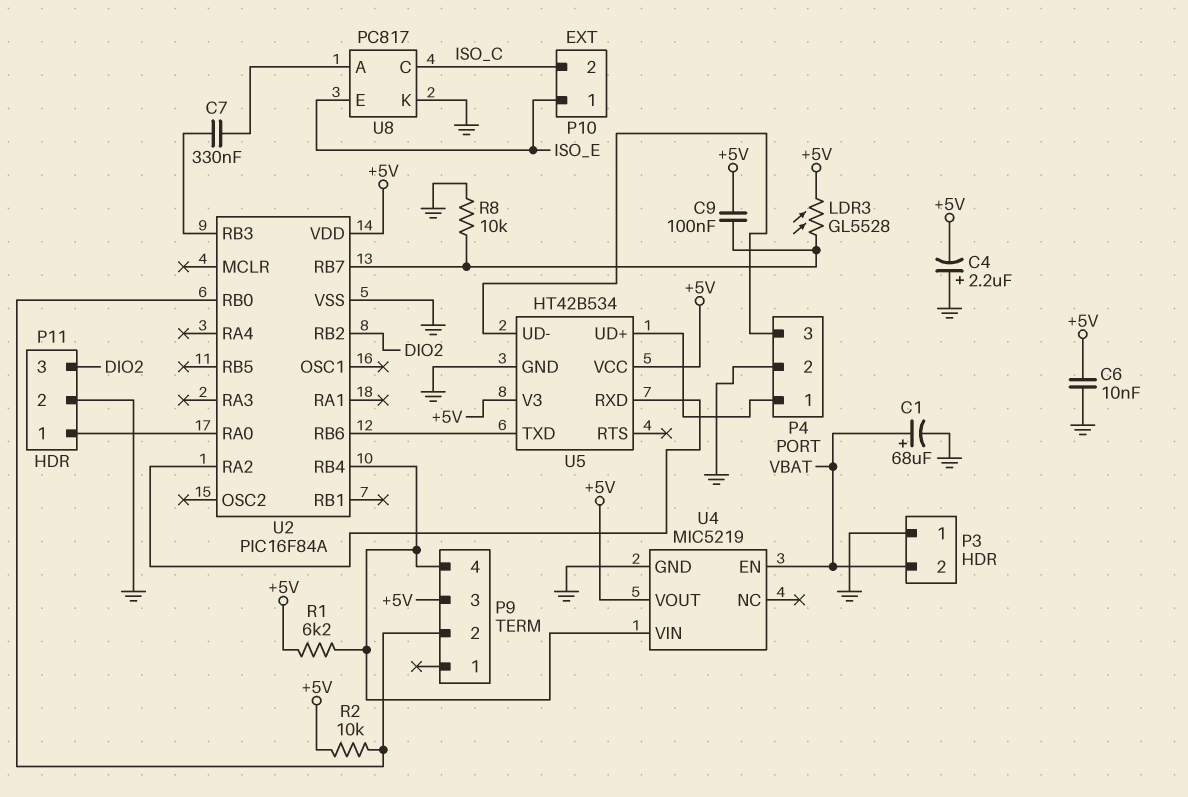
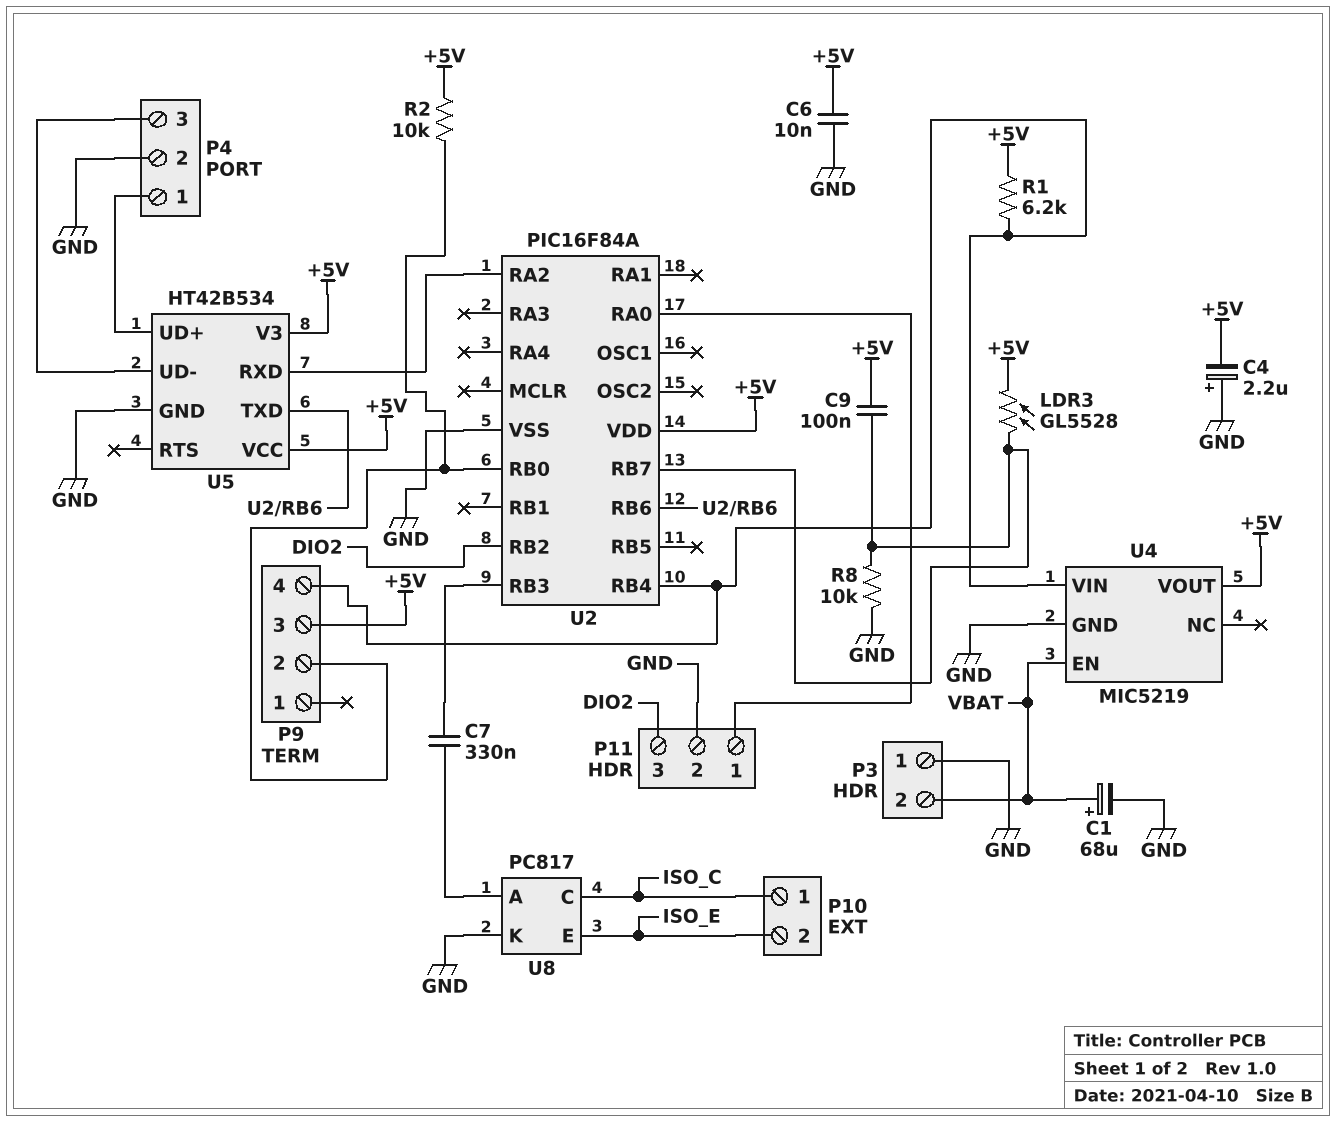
P10 pin 1: ISO_E -> ISO_C
P10 pin 2: ISO_C -> ISO_E

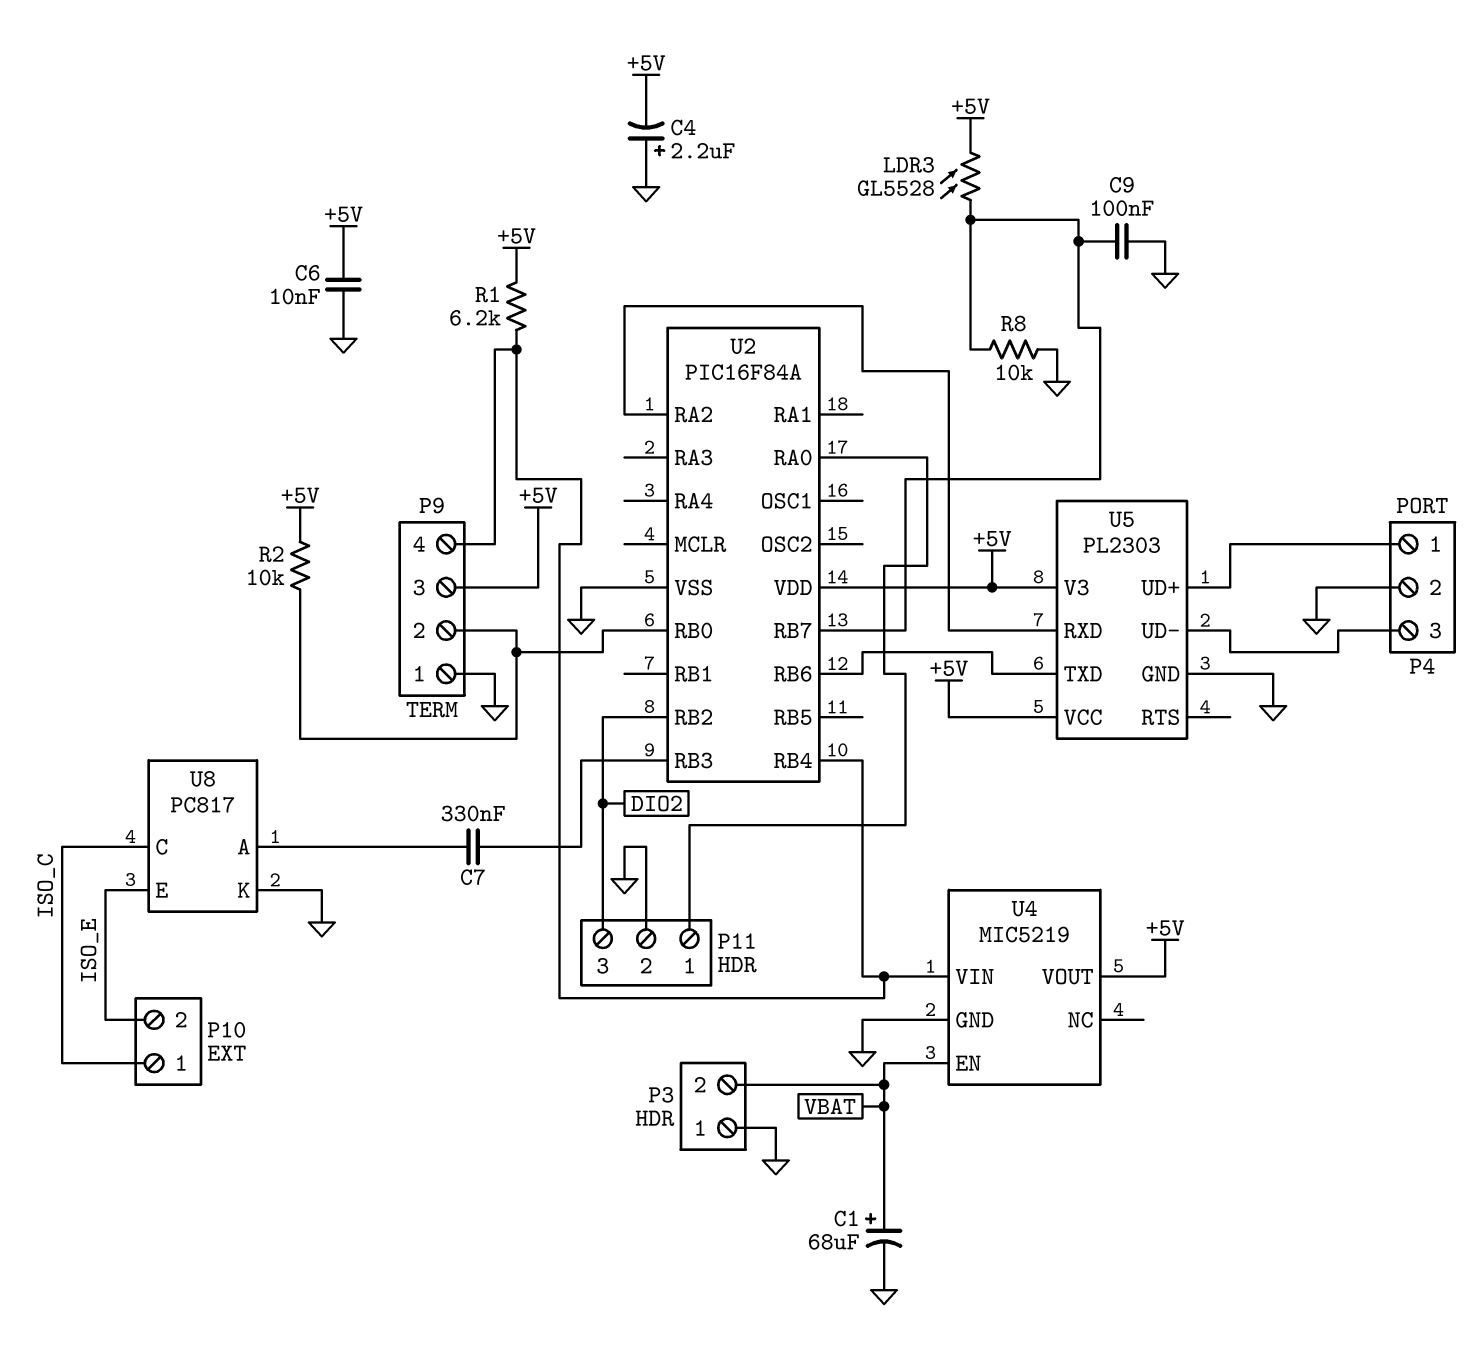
C9: 100nF (+5V, U2/RB7) -> 100nF (GND, U2/RB7)
P9 pin 1: none -> GND
U5: HT42B534 -> PL2303

